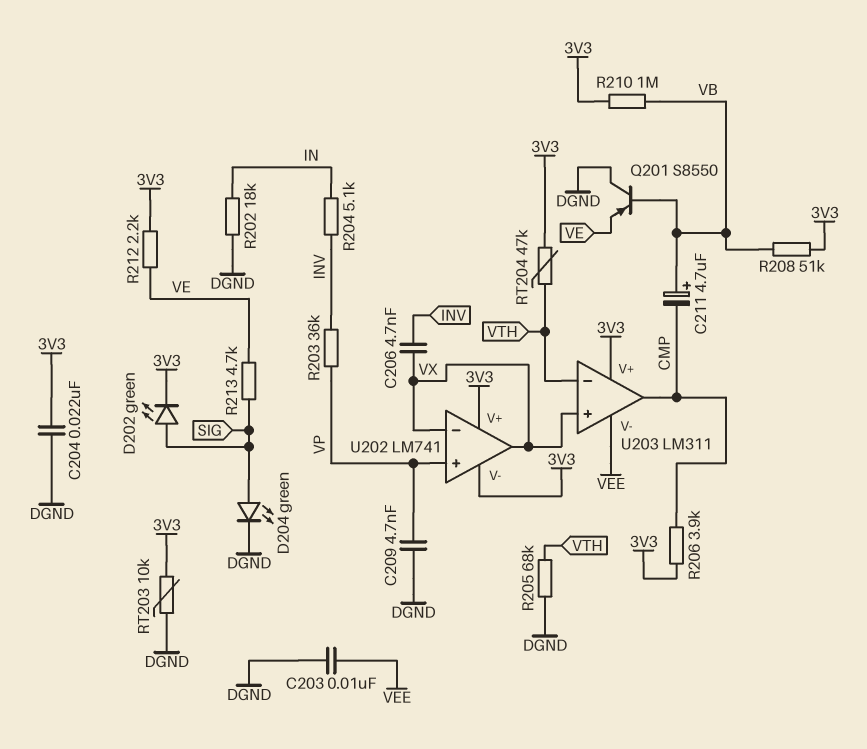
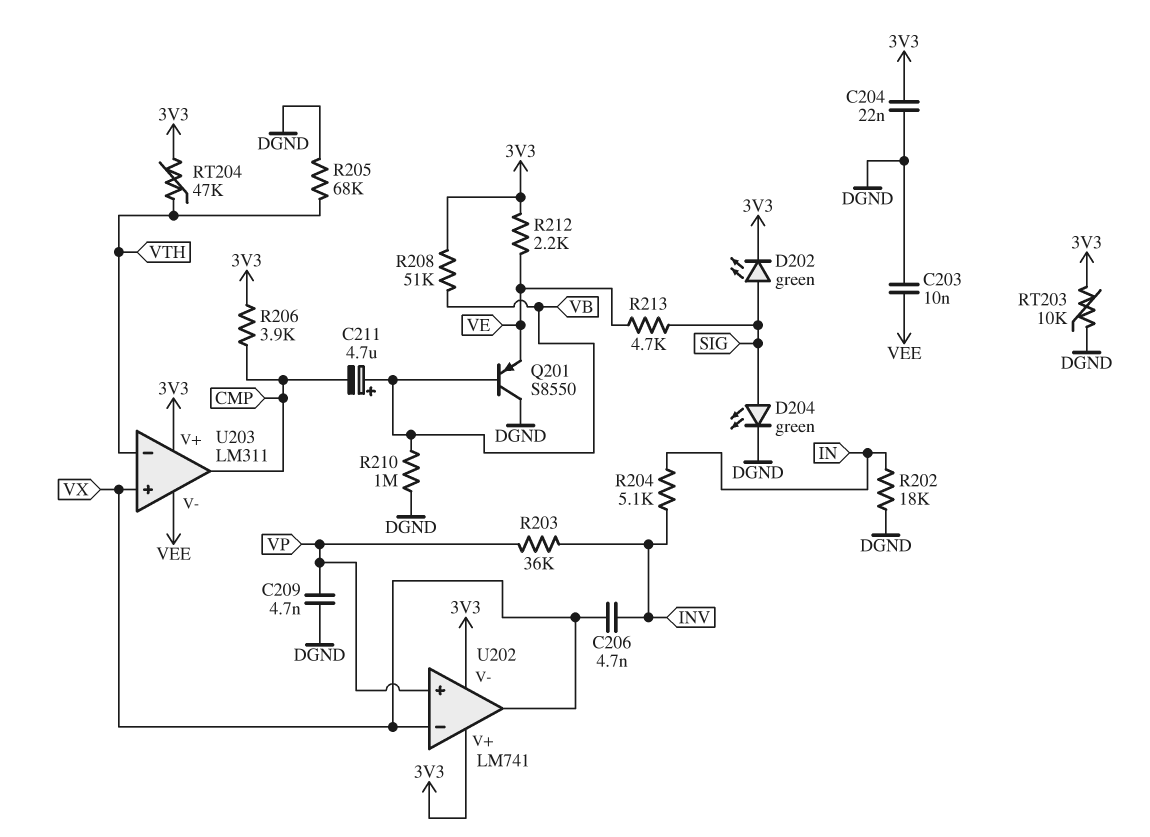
R210: 1M (3V3, VB) -> 1M (DGND, VB)

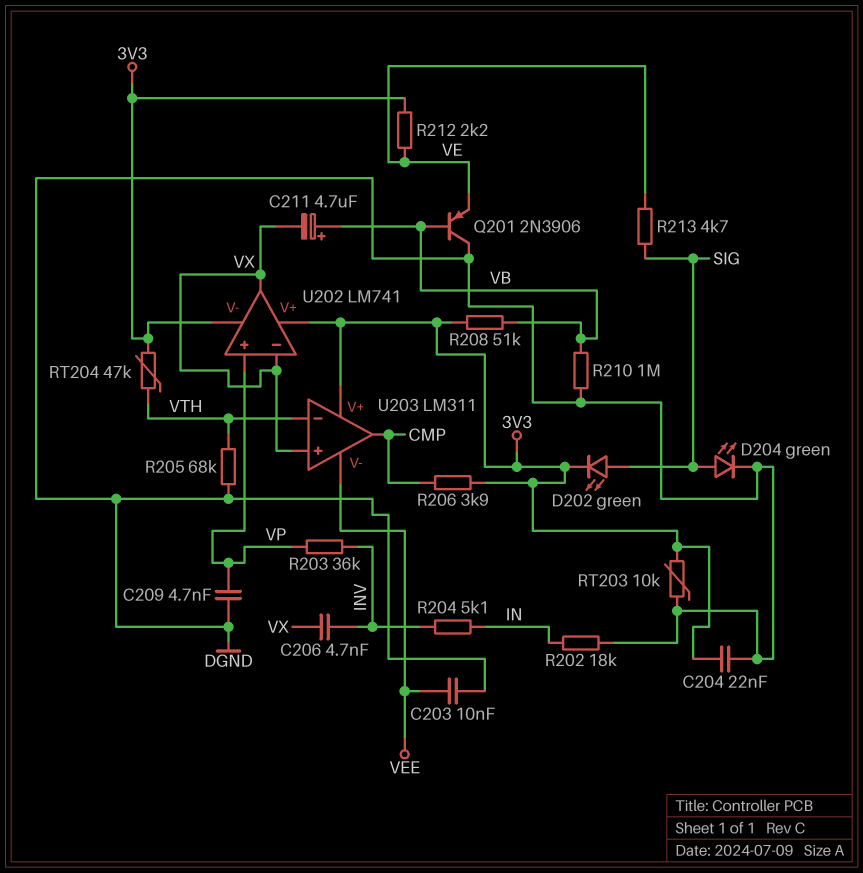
C211: 4.7uF (plus VB, minus CMP) -> 4.7uF (plus VB, minus VX)
Q201: PNP S8550 (B VB, C DGND, E VE) -> PNP 2N3906 (B VB, C DGND, E VE)

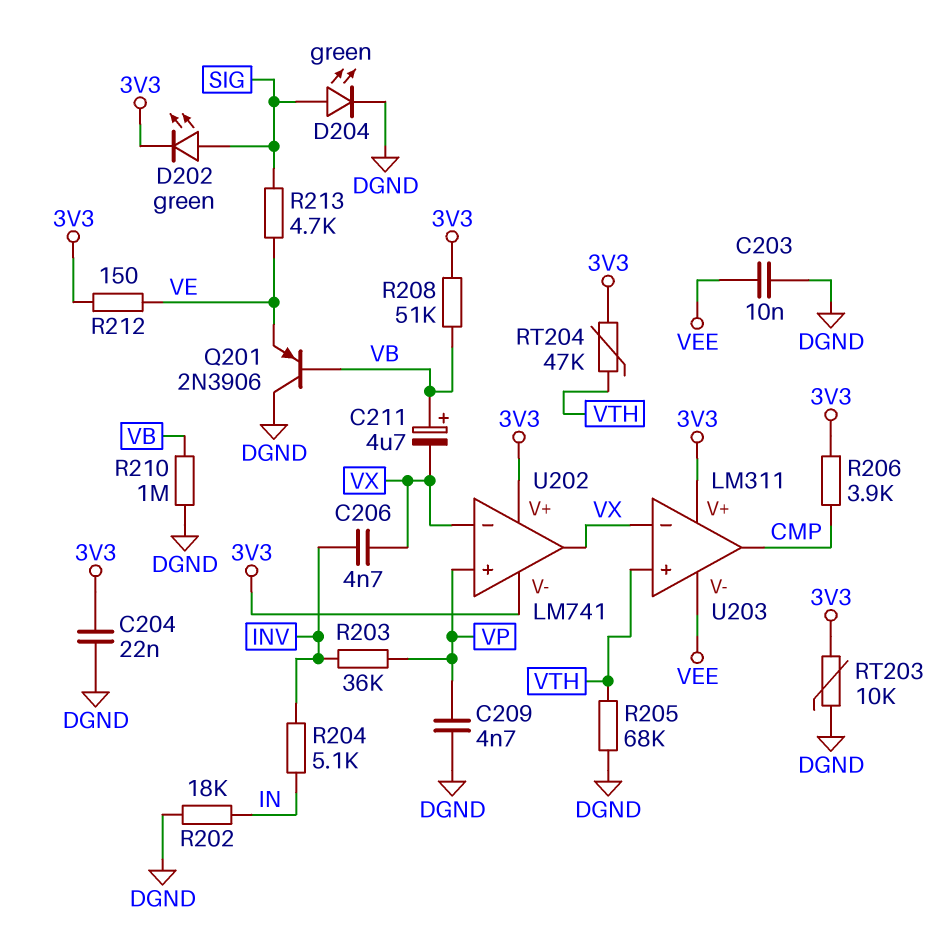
R212: 2.2k (3V3, VE) -> 150 (3V3, VE)
U203 pin in+: VX -> VTH
U203 pin in-: VTH -> VX

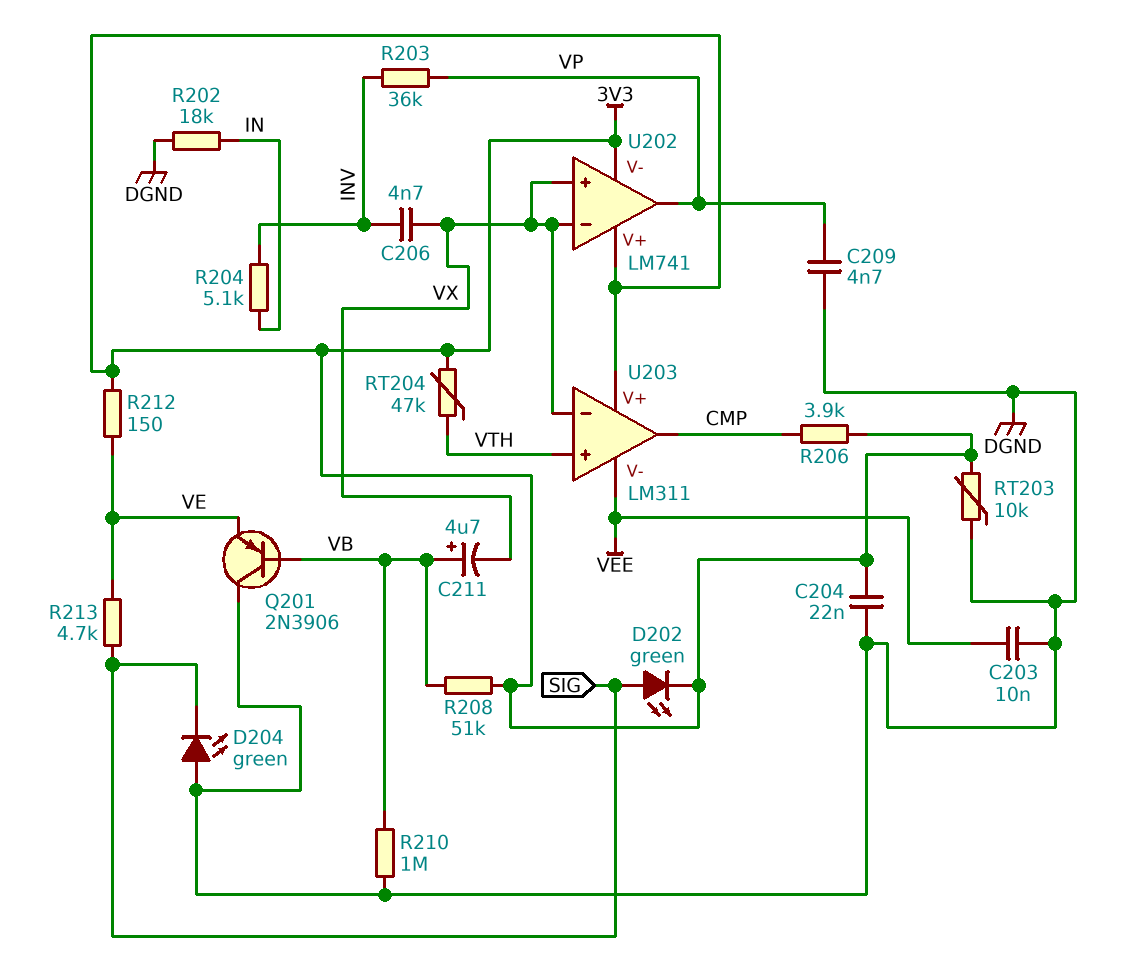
D204: LED green (A SIG, K DGND) -> LED green (A DGND, K SIG)
R205: 68k (DGND, VTH) -> none
U202 pin in+: VP -> VX
U202 pin out: VX -> VP

